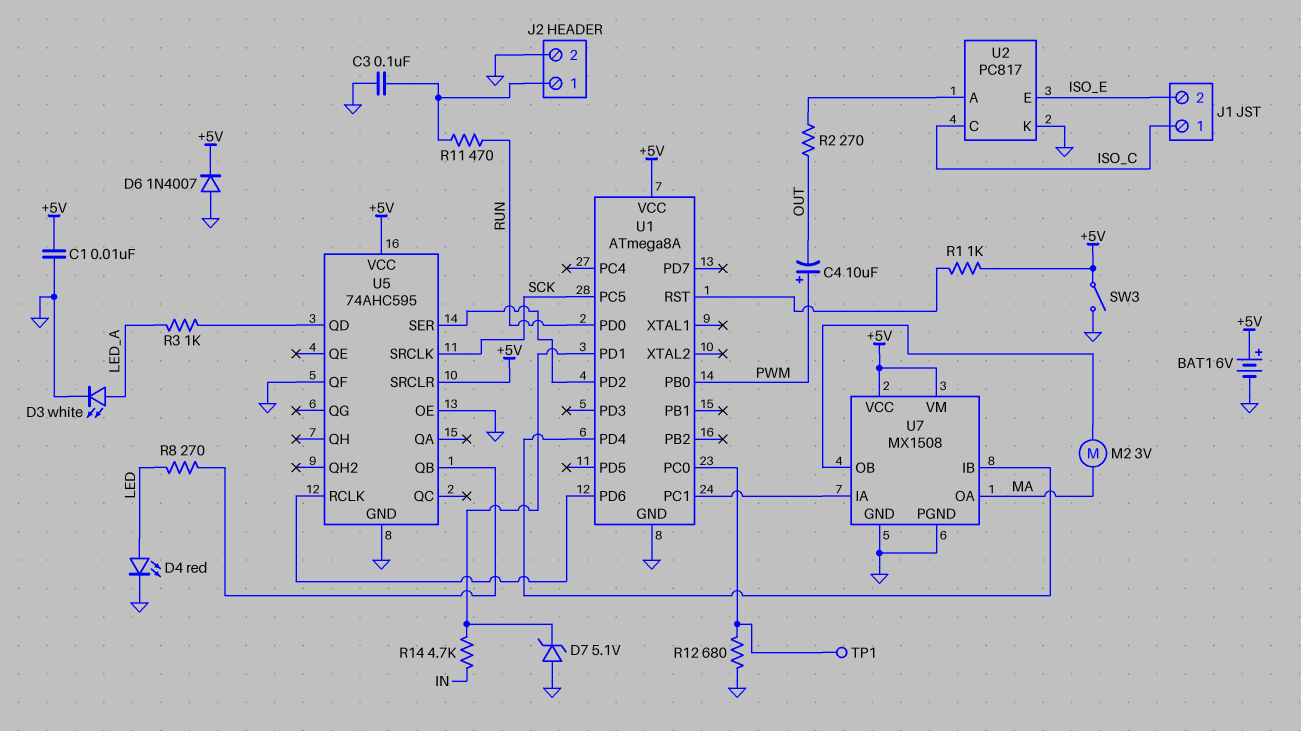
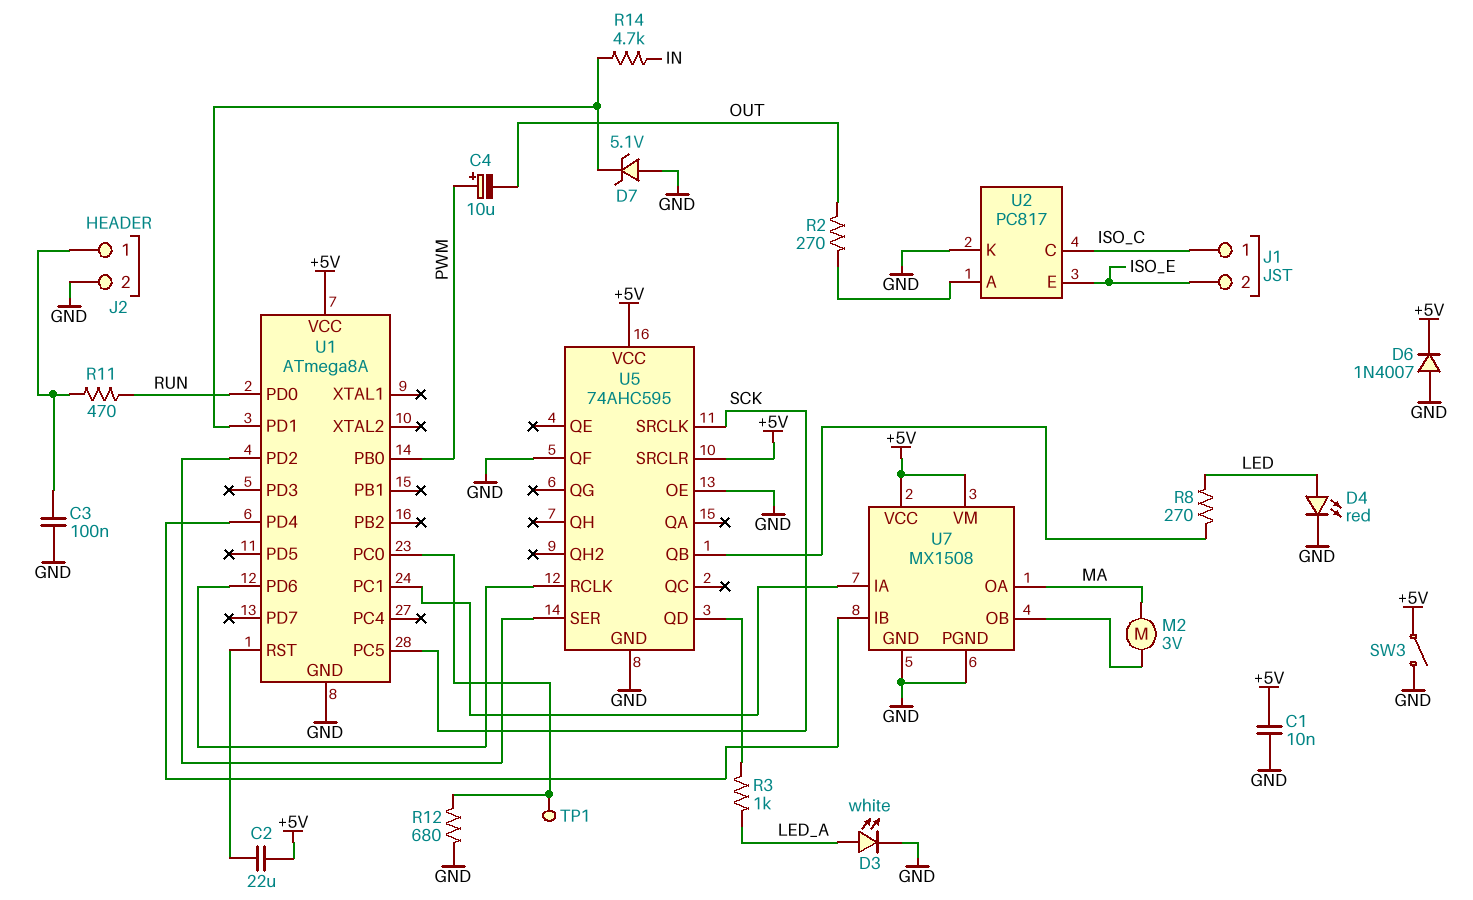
BAT1: 6V (plus +5V, minus GND) -> none
C2: none -> 22uF (+5V, U1/RST)
R1: 1k (+5V, U1/RST) -> none

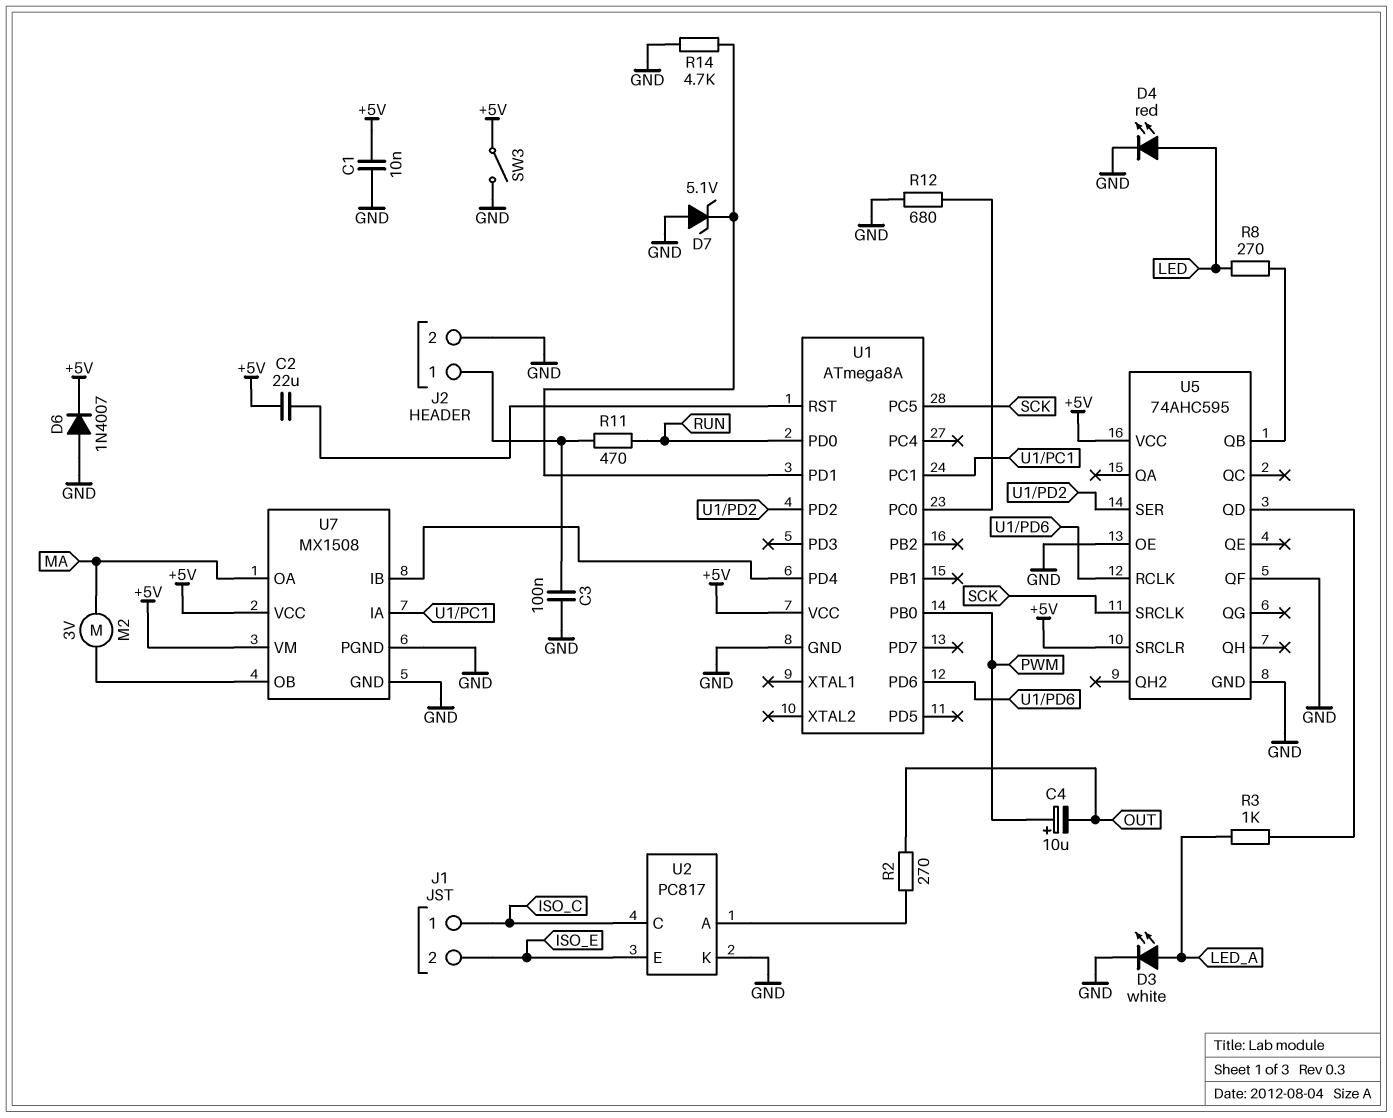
R14: 4.7k (IN, U1/PD1) -> 4.7k (GND, U1/PD1)
TP1: test point (U1/PC0) -> none

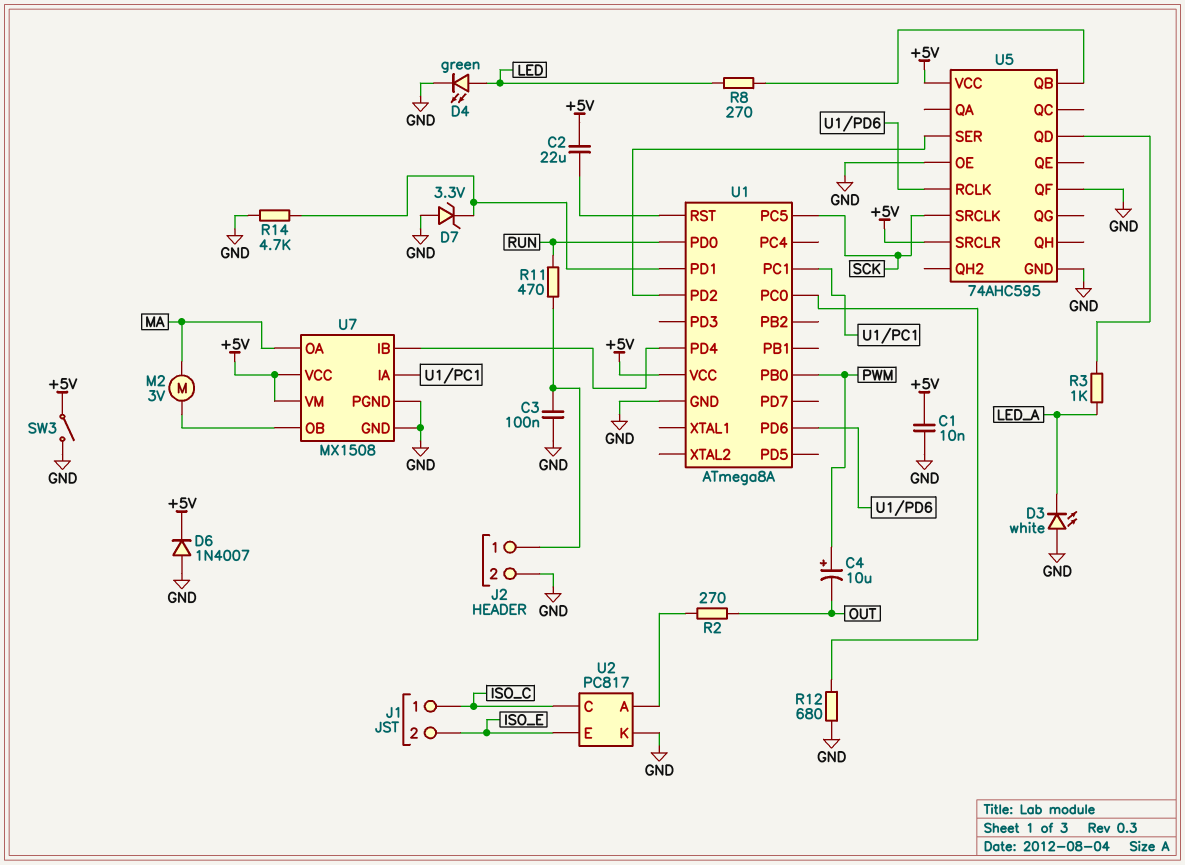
D3: LED white (A LED_A, K GND) -> LED white (A GND, K LED_A)
D4: LED red (A LED, K GND) -> LED green (A LED, K GND)
D7: zener 5.1V (A GND, K U1/PD1) -> zener 3.3V (A GND, K U1/PD1)

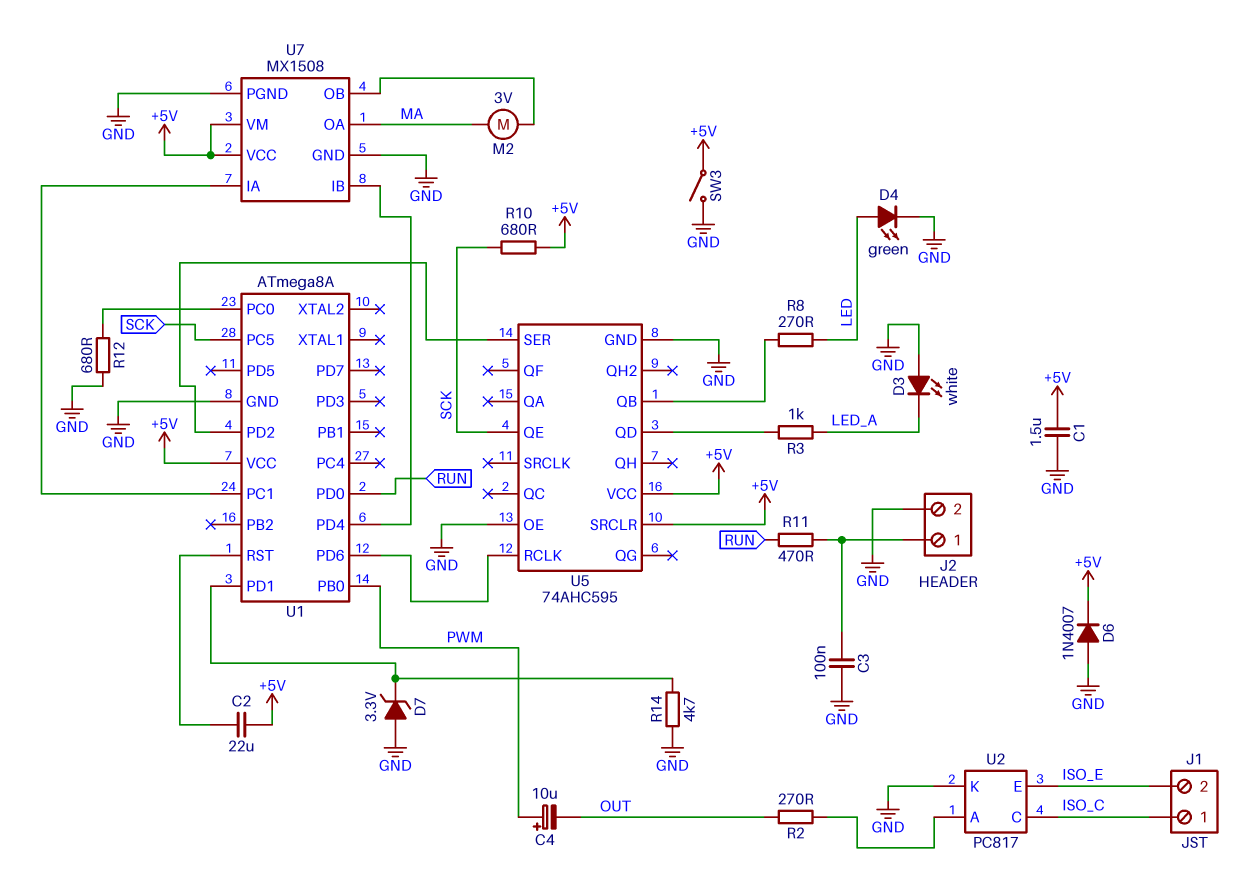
C1: 10nF (+5V, GND) -> 1.5uF (+5V, GND)
R10: none -> 680 (+5V, SCK)
U5 pin QE: none -> SCK
U5 pin QF: GND -> none
U5 pin SRCLK: SCK -> none

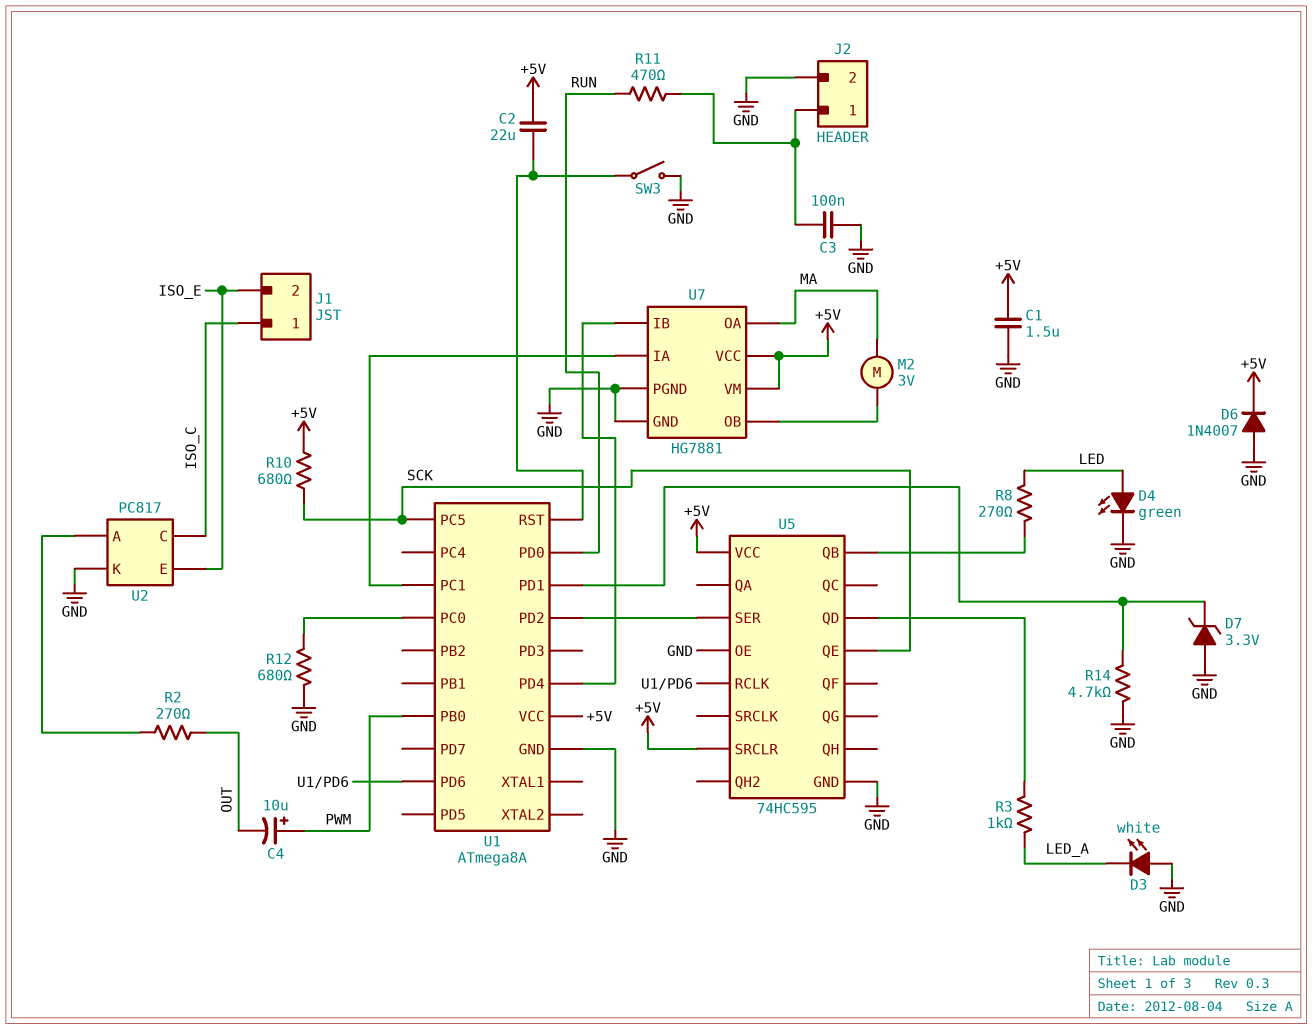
SW3: switch (+5V, GND) -> switch (GND, U1/RST)
U5: 74AHC595 -> 74HC595
U7: MX1508 -> HG7881

